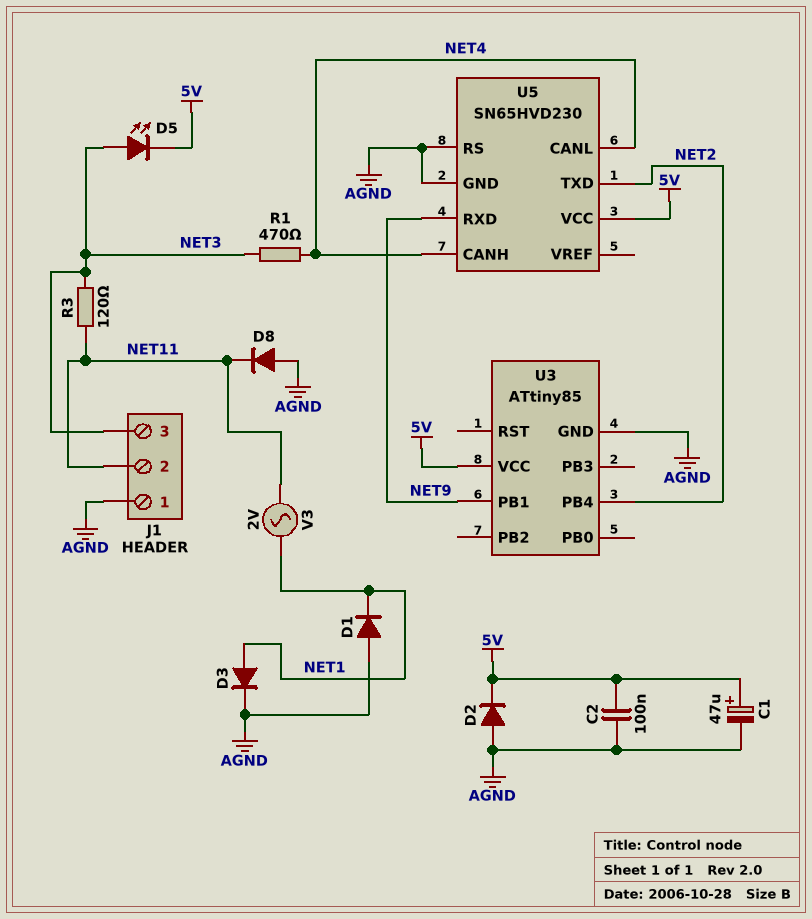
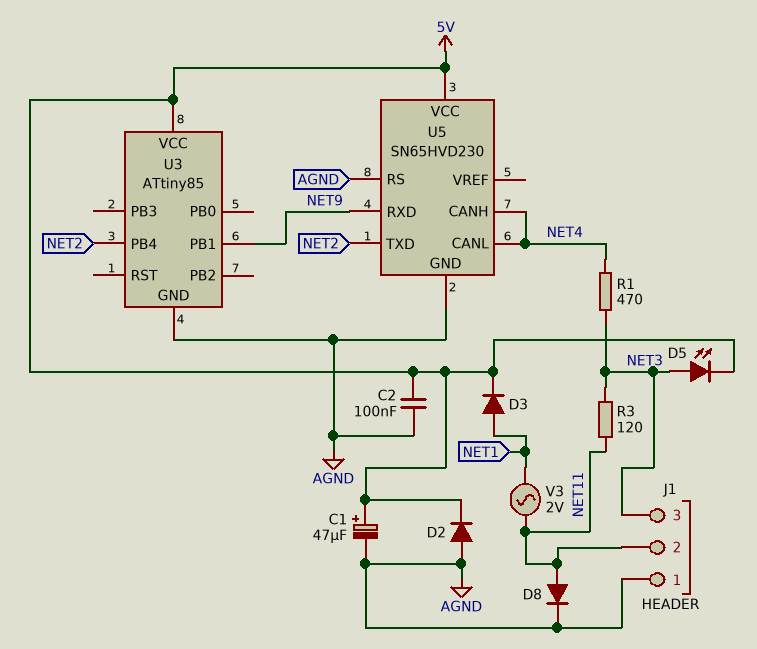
D1: diode (A AGND, K NET1) -> none
D3: diode (A NET1, K AGND) -> diode (A NET1, K 5V)
D8: diode (A AGND, K NET11) -> diode (A NET11, K AGND)

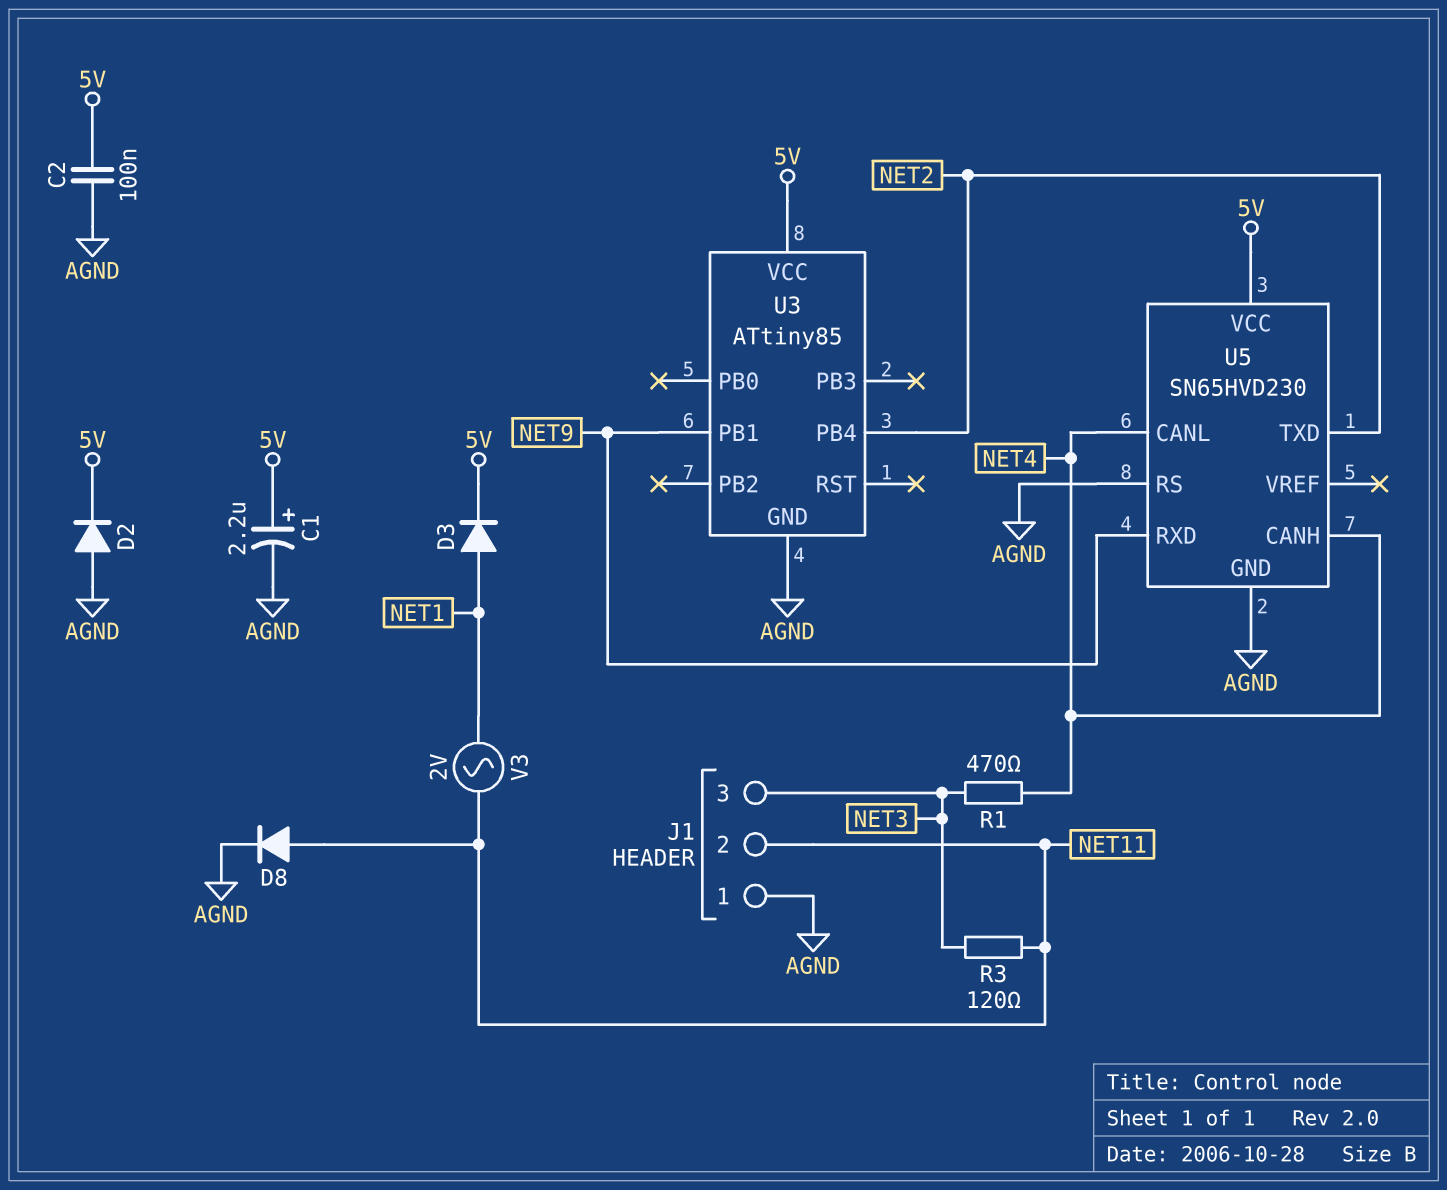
C1: 47uF (plus 5V, minus AGND) -> 2.2uF (plus 5V, minus AGND)
D5: LED (A NET3, K 5V) -> none

